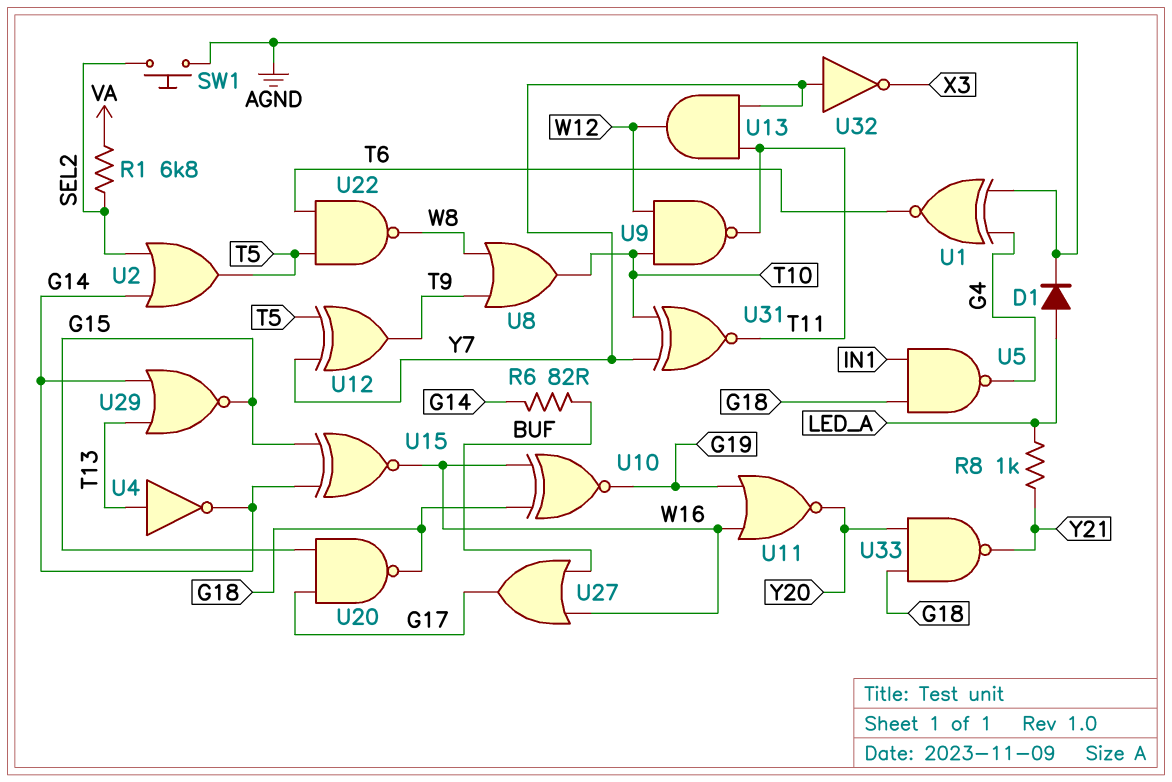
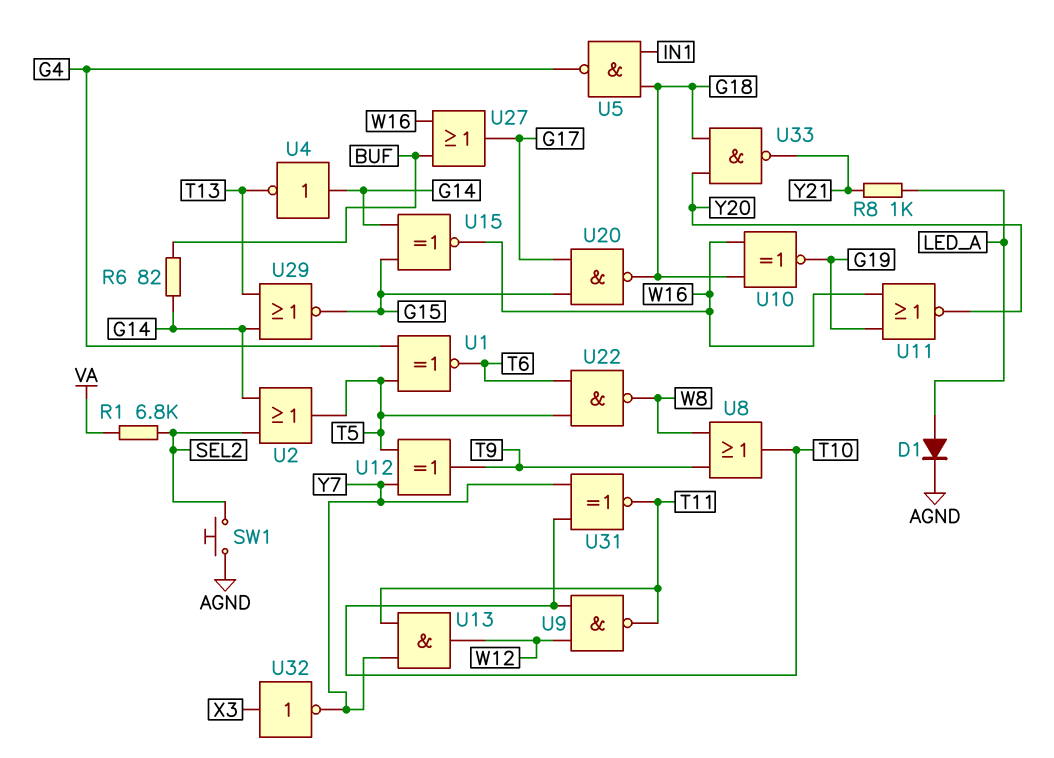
U1: XNOR (in AGND, in G4, out T6) -> XNOR (in G4, in T5, out T6)
U4: NOT (in T13, out G14) -> NOT (in G14, out T13)
U32: NOT (in Y7, out X3) -> NOT (in X3, out Y7)

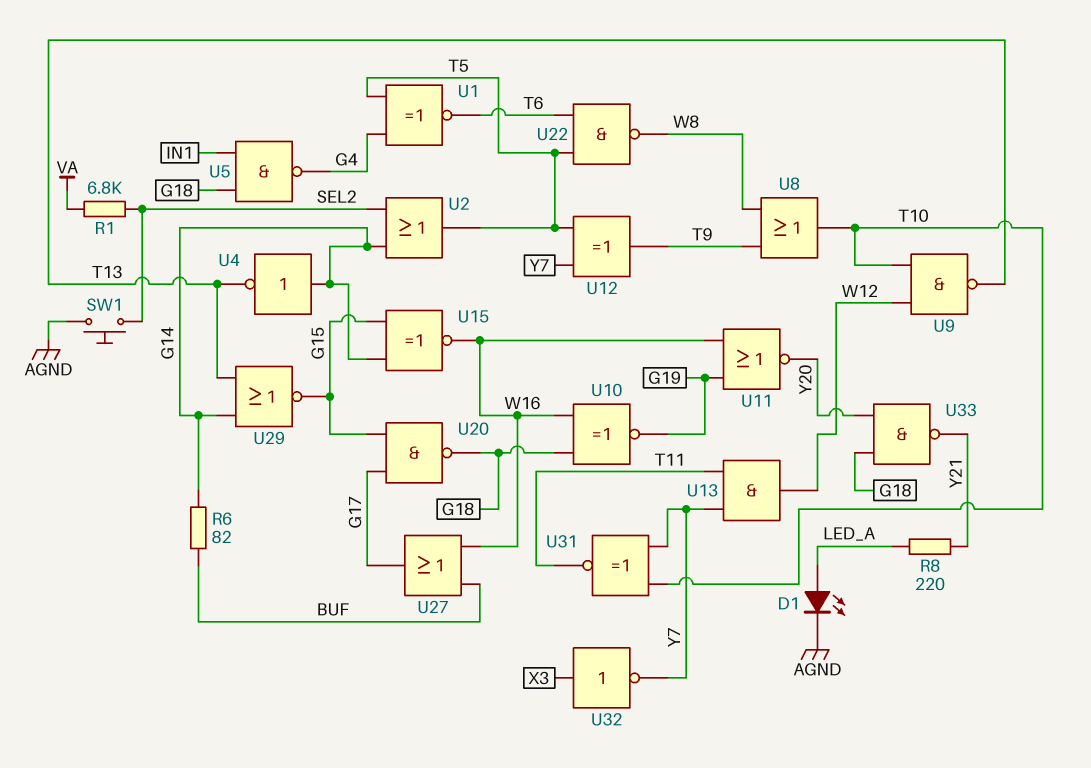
D1: diode (A LED_A, K AGND) -> LED (A LED_A, K AGND)
R8: 1k (LED_A, Y21) -> 220 (LED_A, Y21)
U9: NAND (in T10, in W12, out T11) -> NAND (in T10, in W12, out T13)

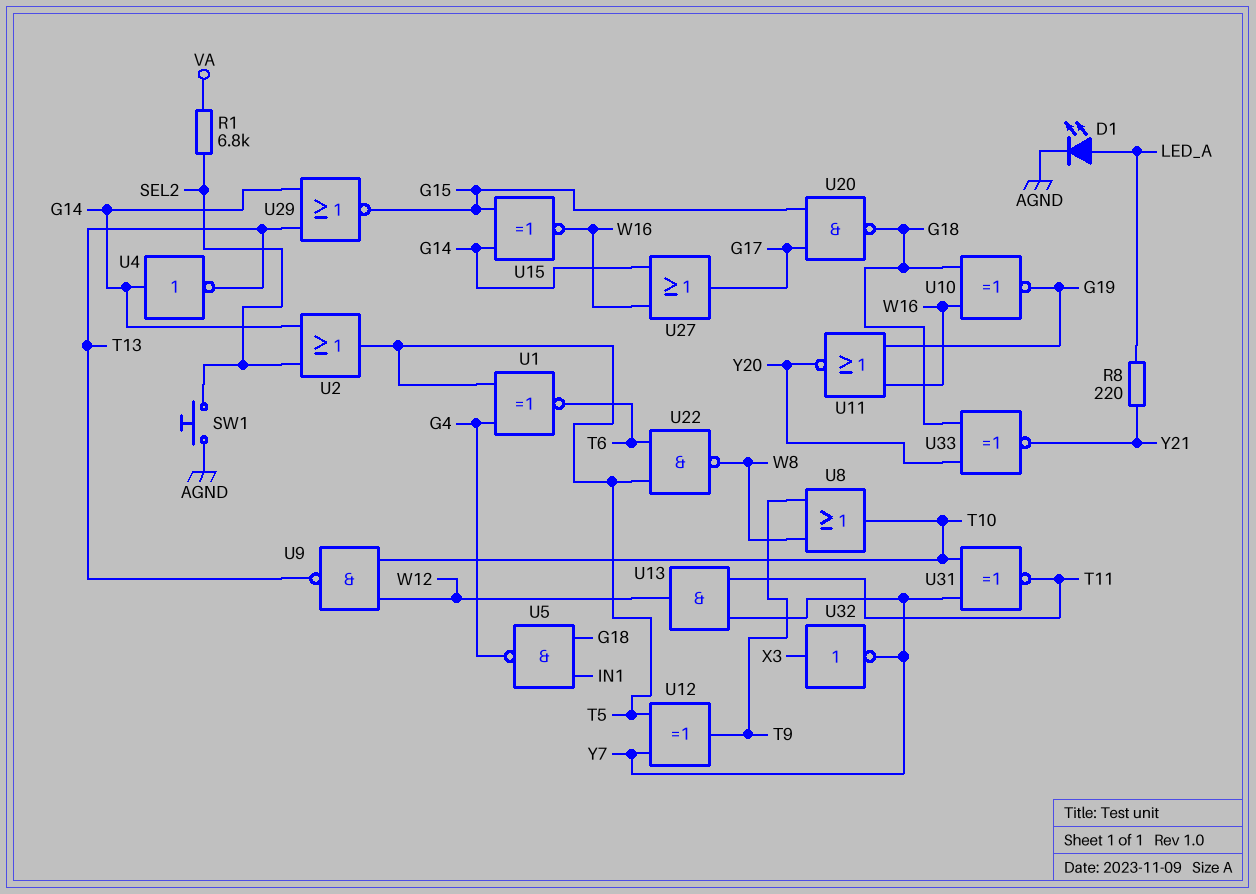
R6: 82 (BUF, G14) -> none
U27: OR (in BUF, in W16, out G17) -> OR (in G14, in W16, out G17)
U33: NAND (in G18, in Y20, out Y21) -> XNOR (in G18, in Y20, out Y21)

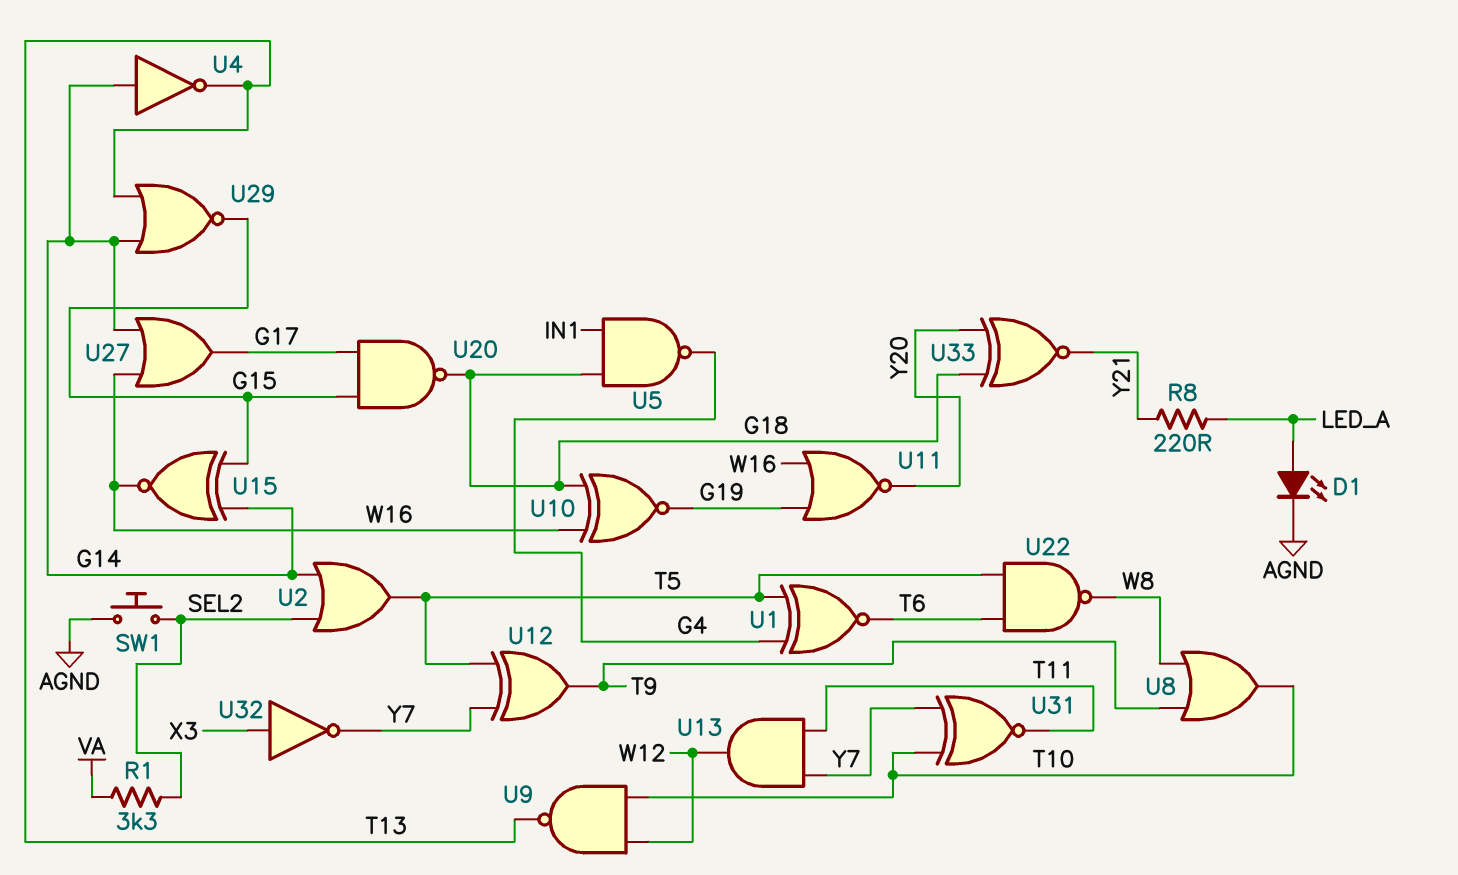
R1: 6.8k (SEL2, VA) -> 3.3k (SEL2, VA)

